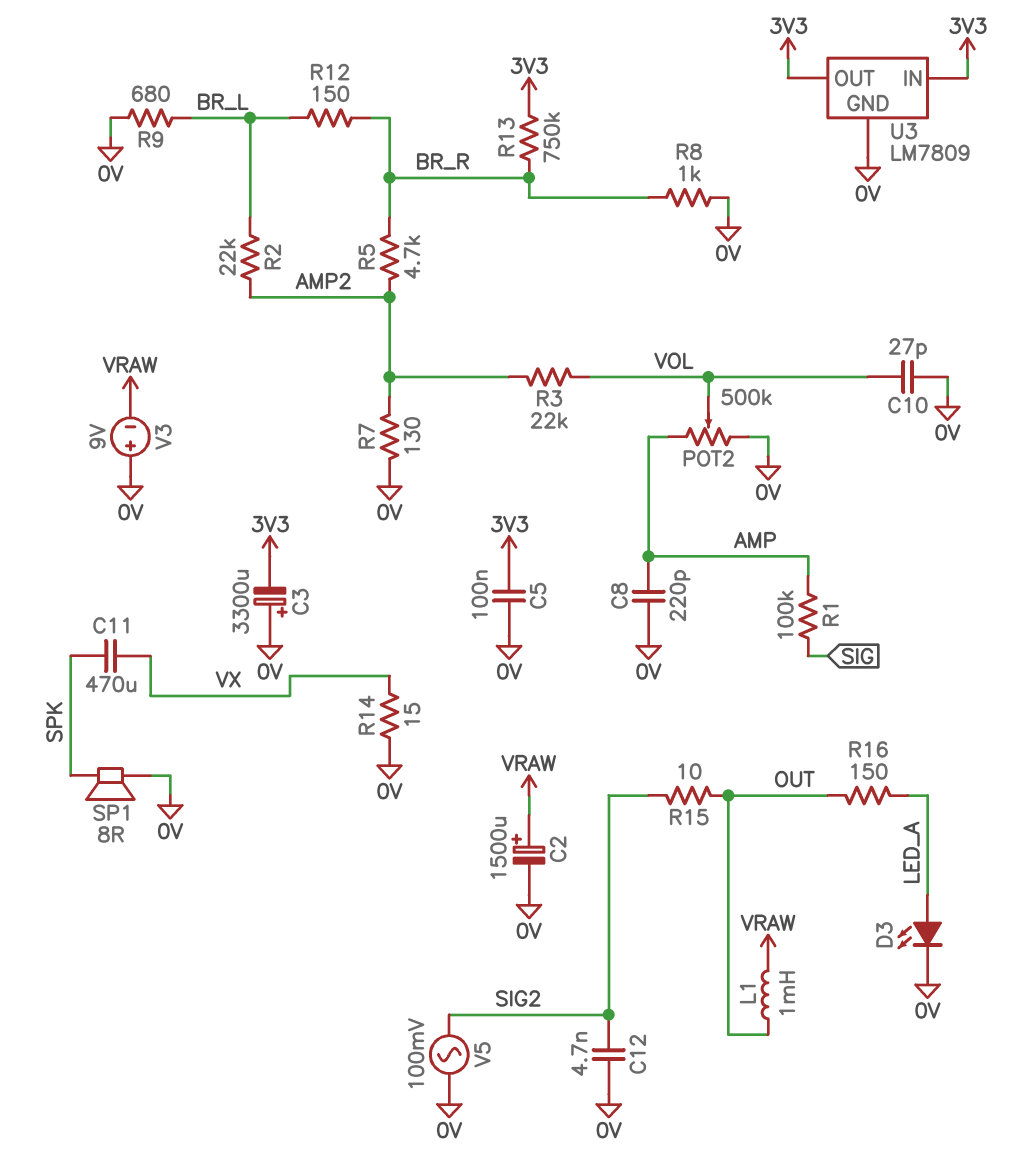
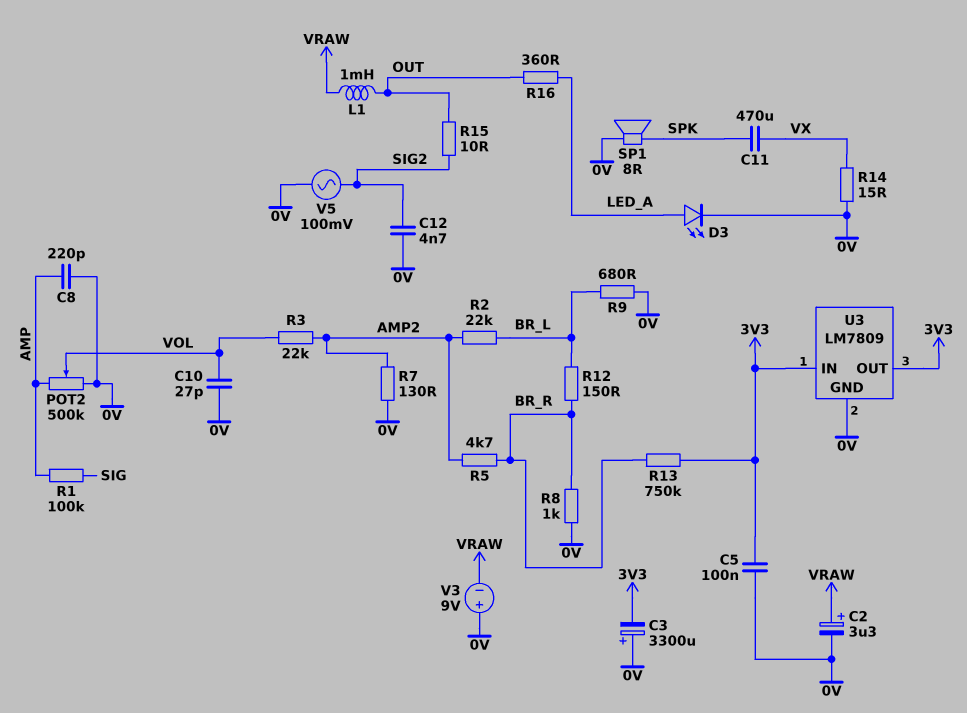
C2: 1500uF (plus VRAW, minus 0V) -> 3.3uF (plus VRAW, minus 0V)
R16: 150 (LED_A, OUT) -> 360 (LED_A, OUT)

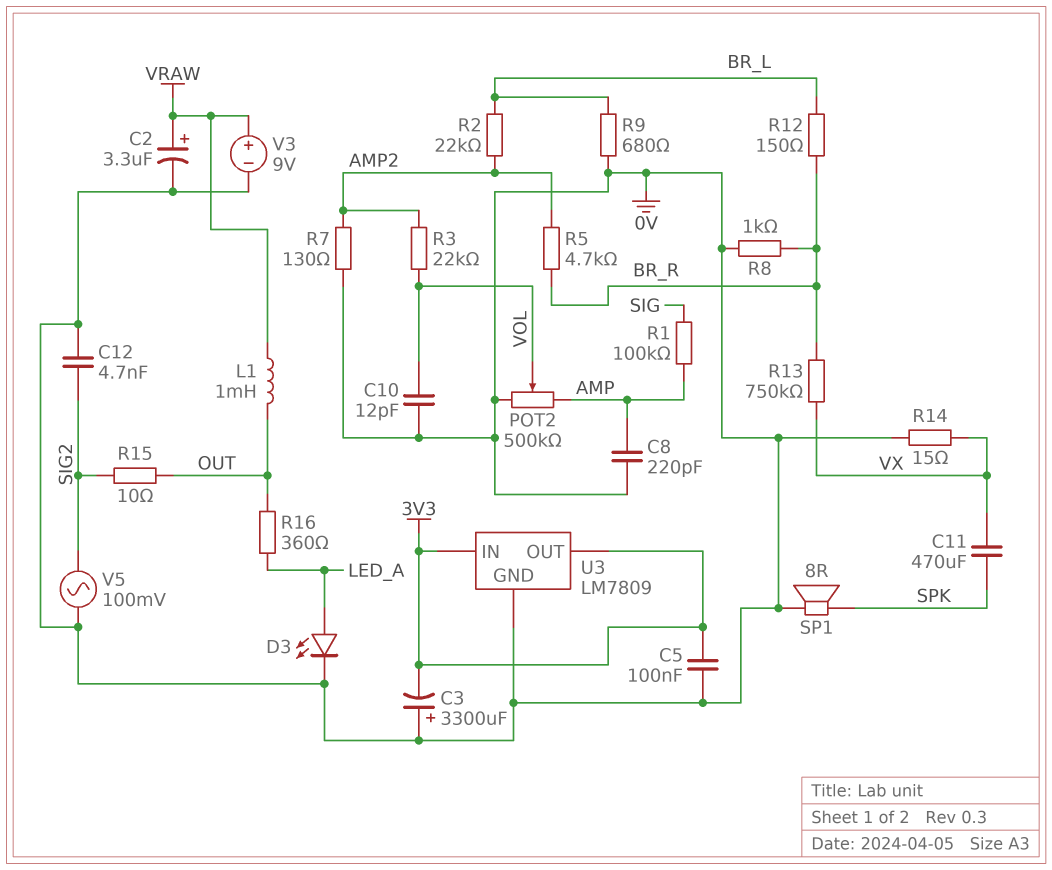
C10: 27pF (0V, VOL) -> 12pF (0V, VOL)
R13: 750k (3V3, BR_R) -> 750k (BR_R, VX)
V3: 9V (plus 0V, minus VRAW) -> 9V (plus VRAW, minus 0V)

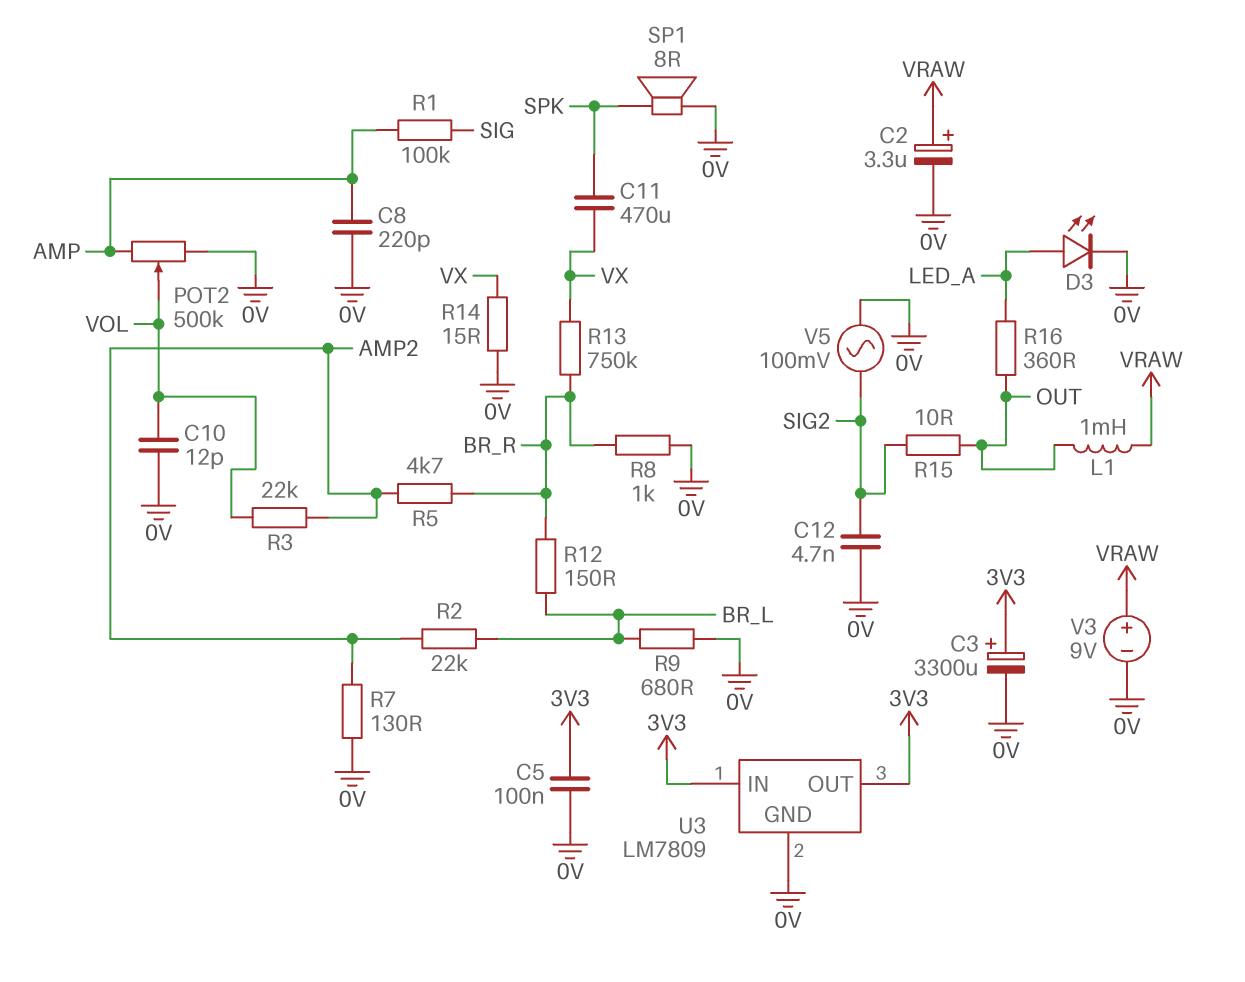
C3: 3300uF (plus 0V, minus 3V3) -> 3300uF (plus 3V3, minus 0V)

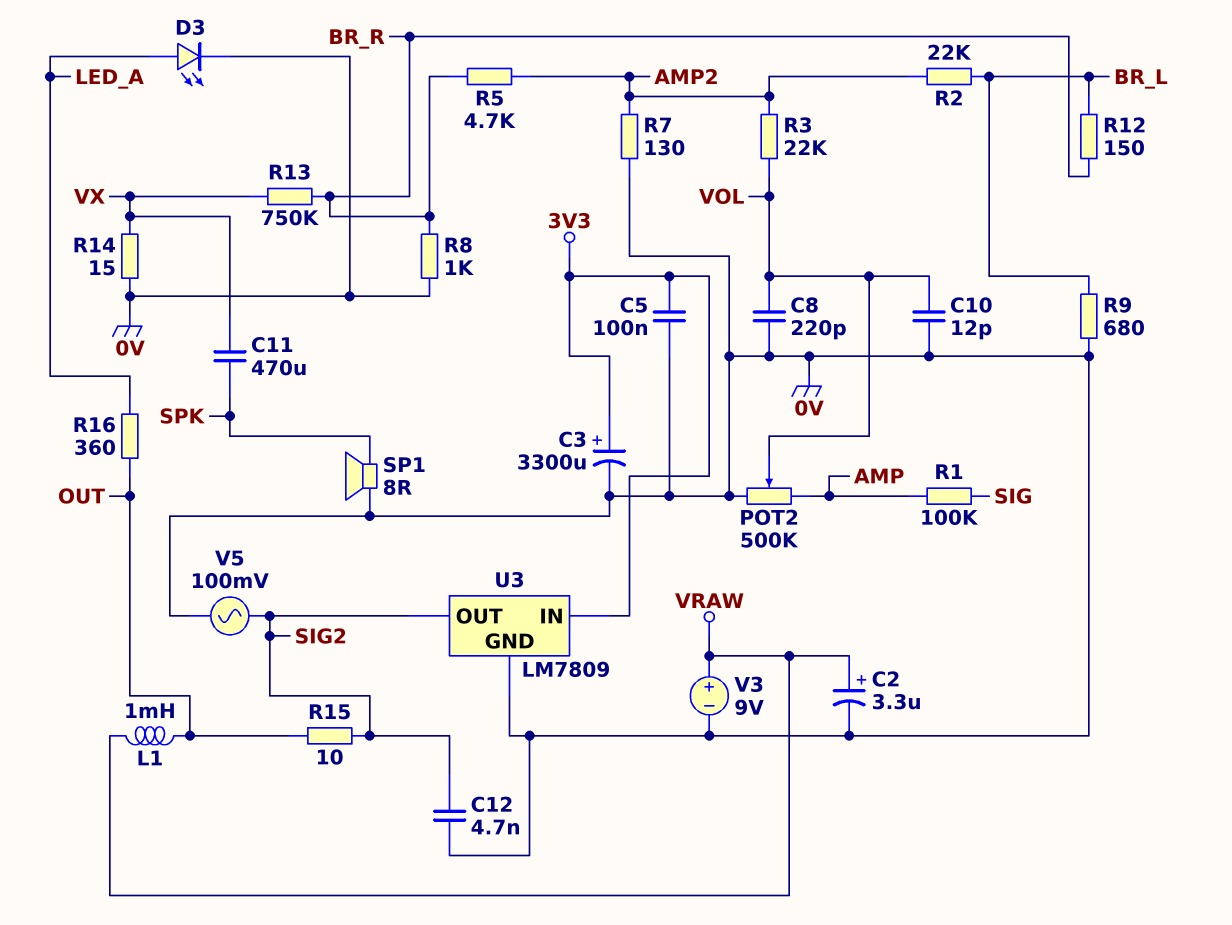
C8: 220pF (0V, AMP) -> 220pF (0V, VOL)
U3 pin OUT: 3V3 -> SIG2

